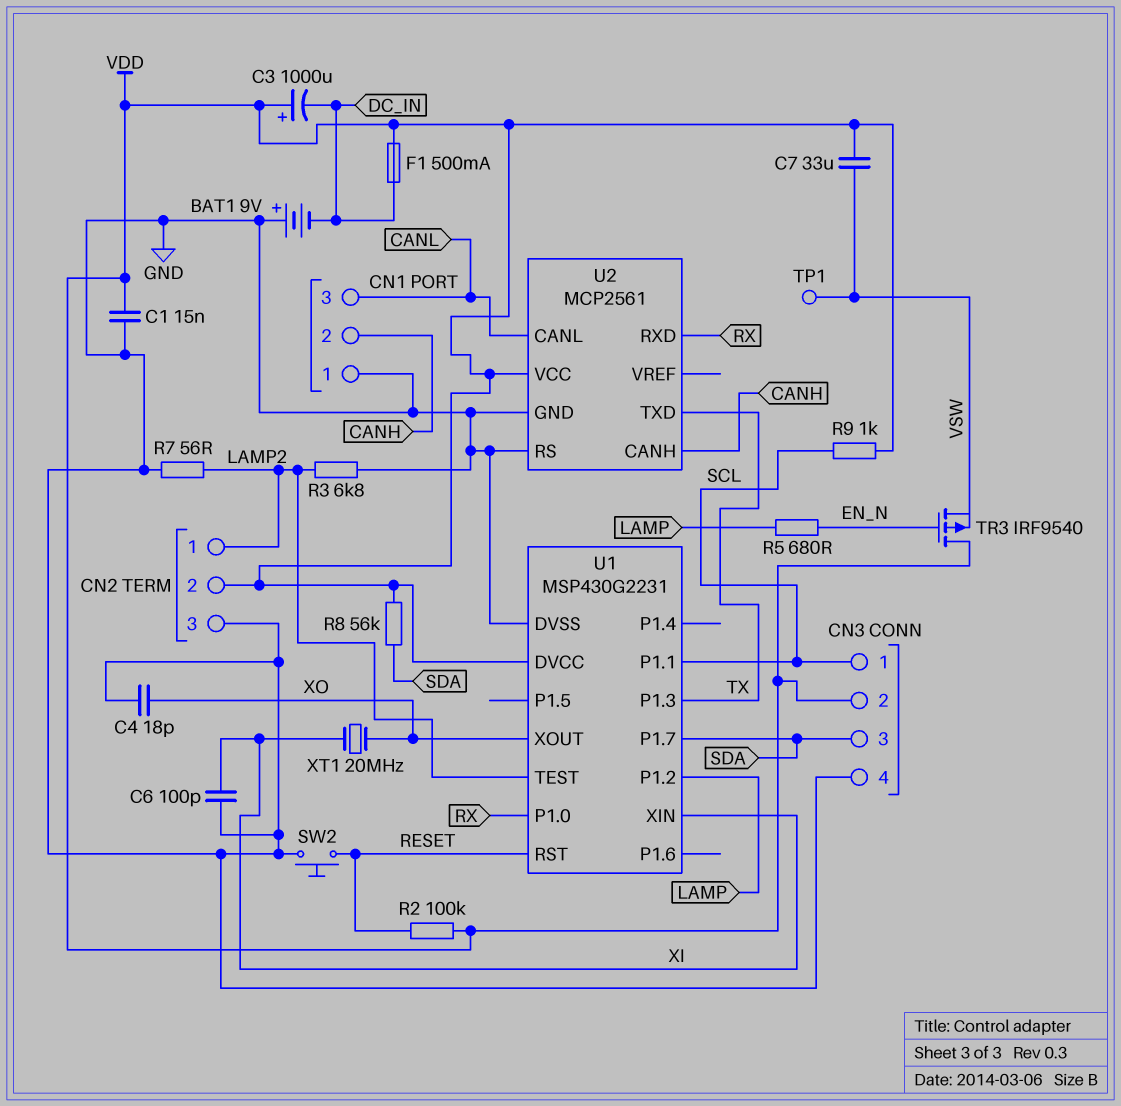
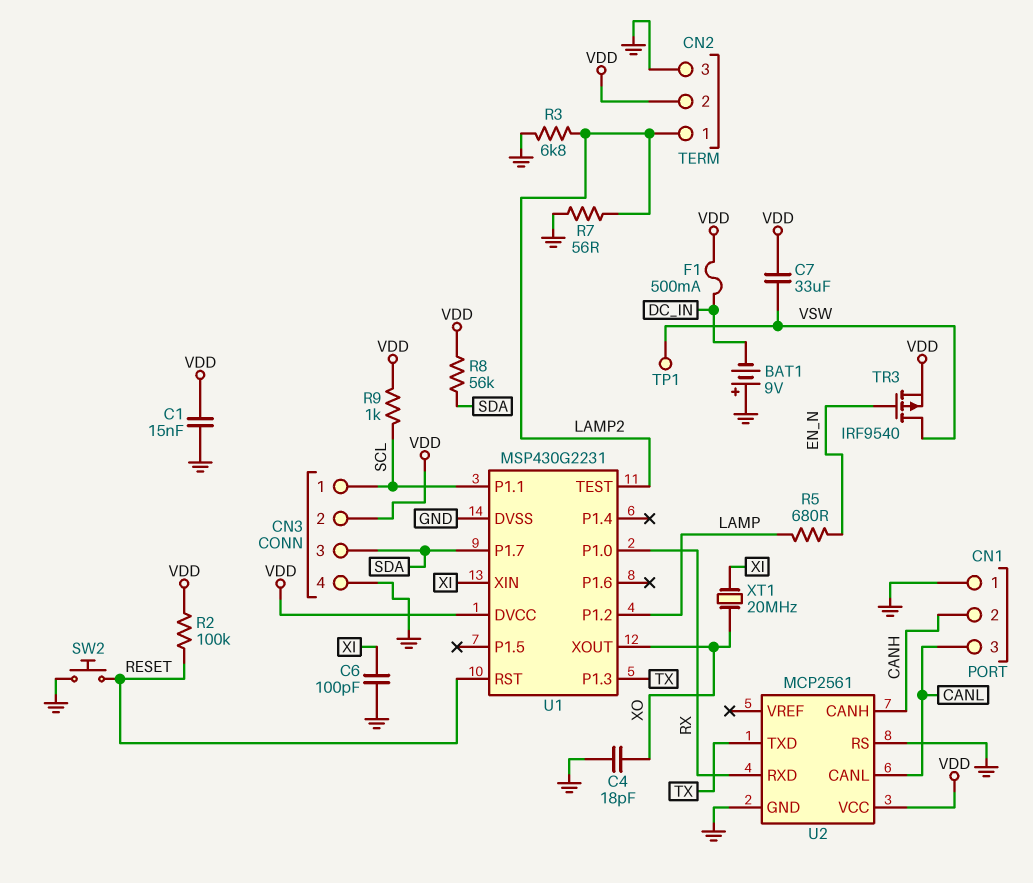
C3: 1000uF (plus VDD, minus DC_IN) -> none
TR3: PMOS IRF9540 (G EN_N, D VDD, S VSW) -> PMOS IRF9540 (G EN_N, D VSW, S VDD)

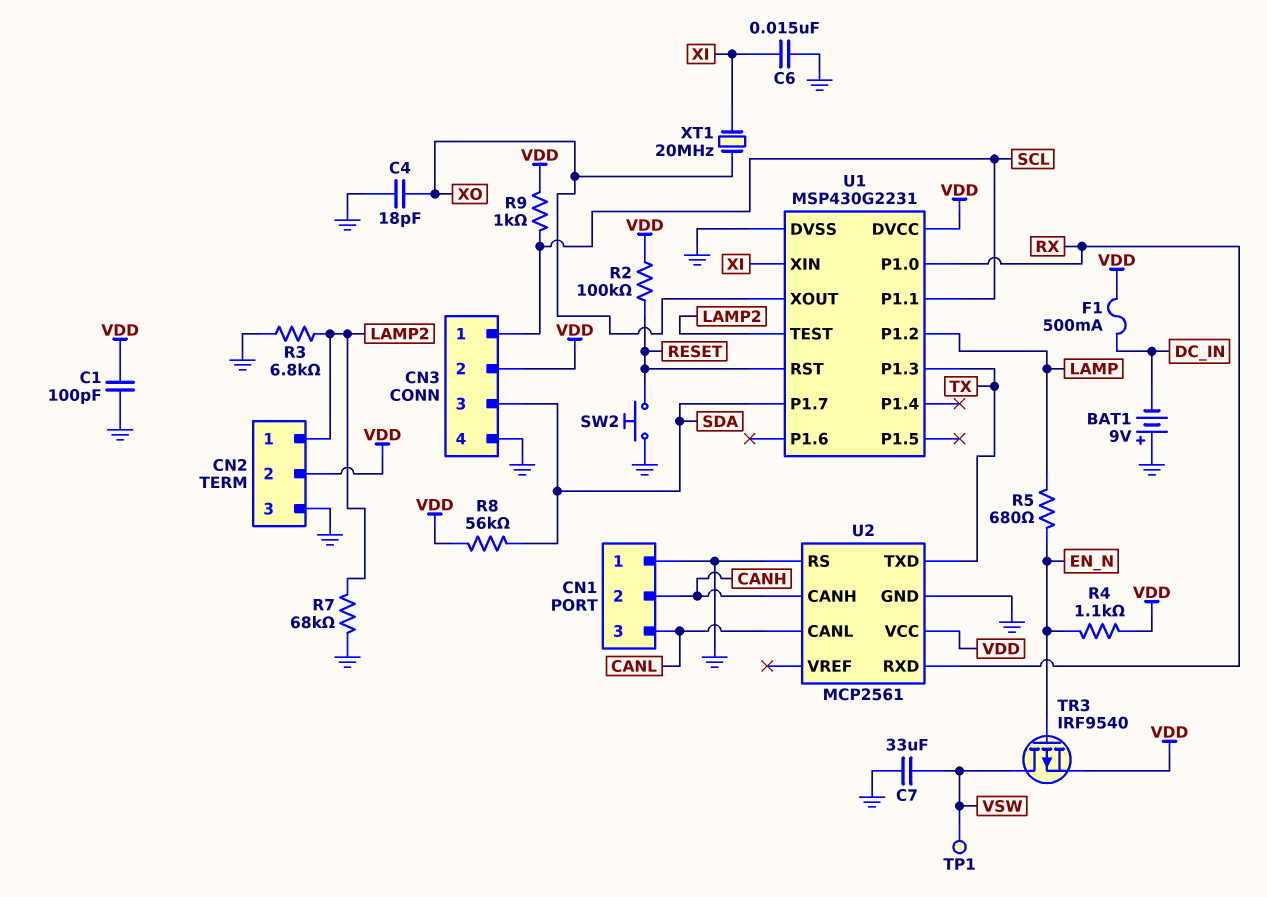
C1: 15nF (GND, VDD) -> 100pF (GND, VDD)
C6: 100pF (GND, XI) -> 15nF (GND, XI)
C7: 33uF (VDD, VSW) -> 33uF (GND, VSW)
R4: none -> 1.1k (EN_N, VDD)
R7: 56 (GND, LAMP2) -> 68k (GND, LAMP2)

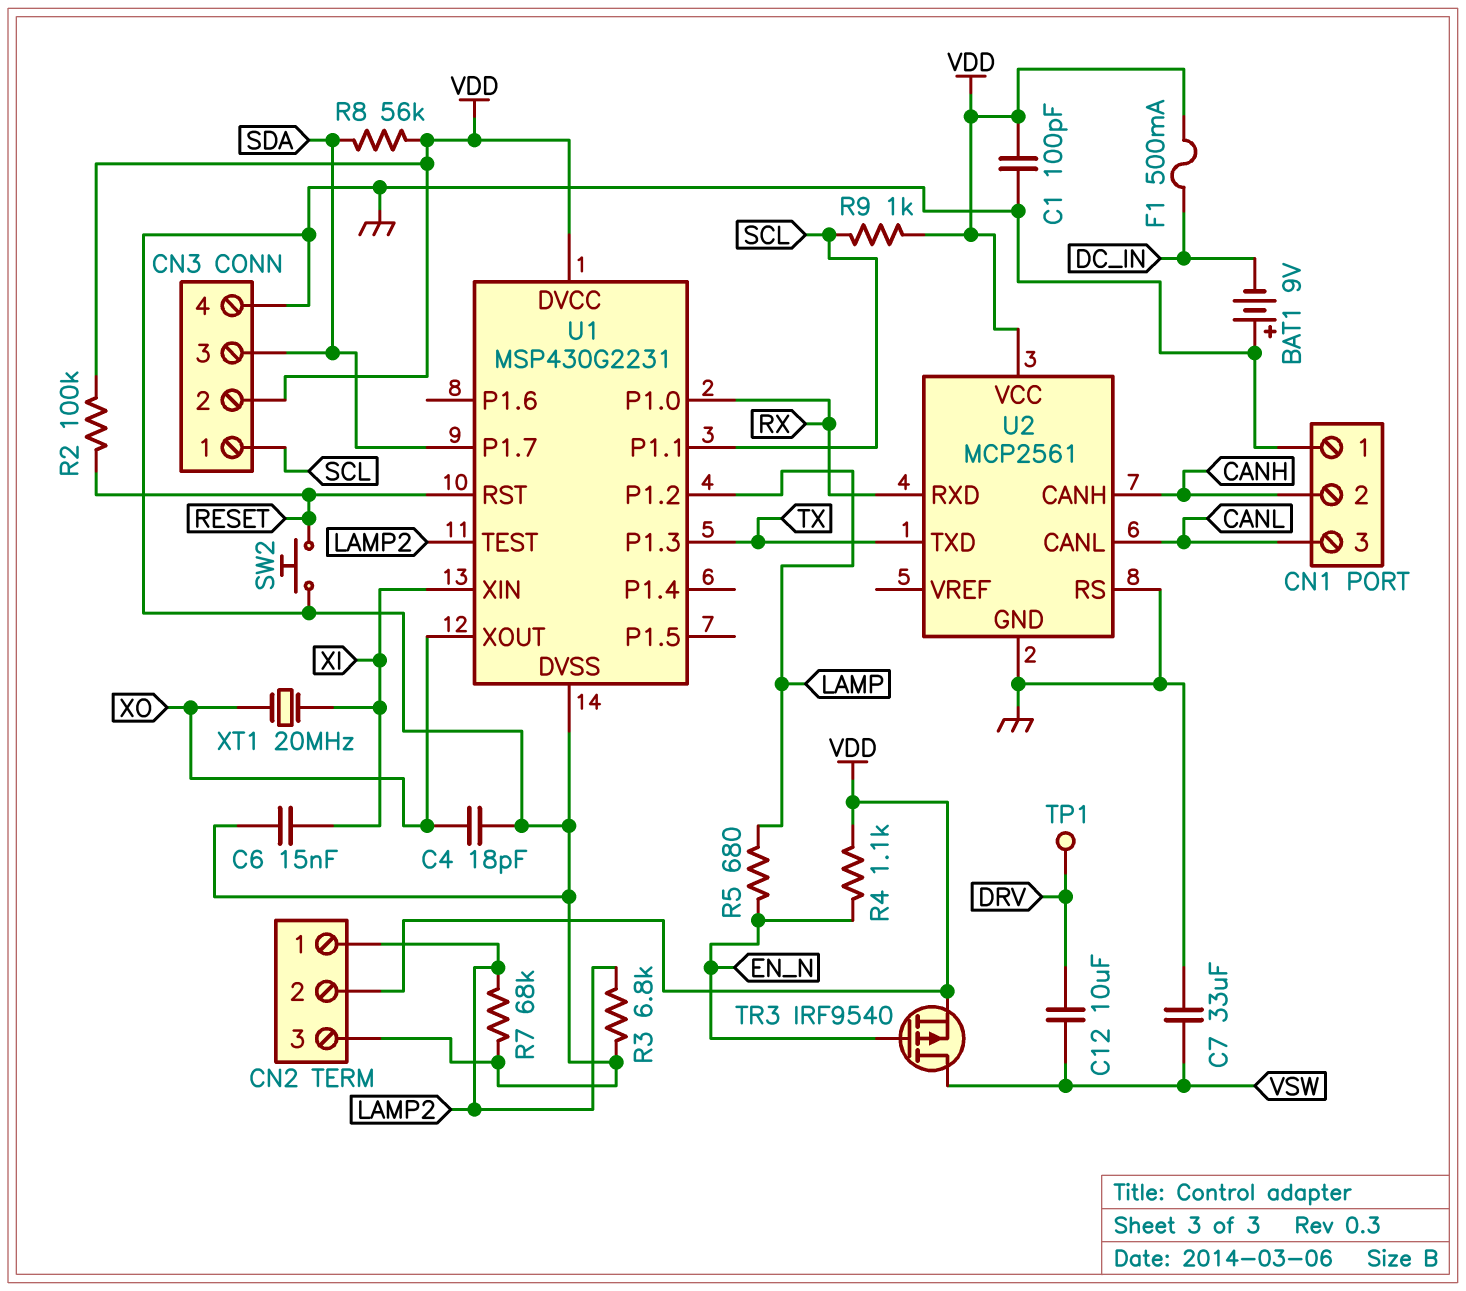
C12: none -> 10uF (DRV, VSW)
TP1: test point (VSW) -> test point (DRV)

